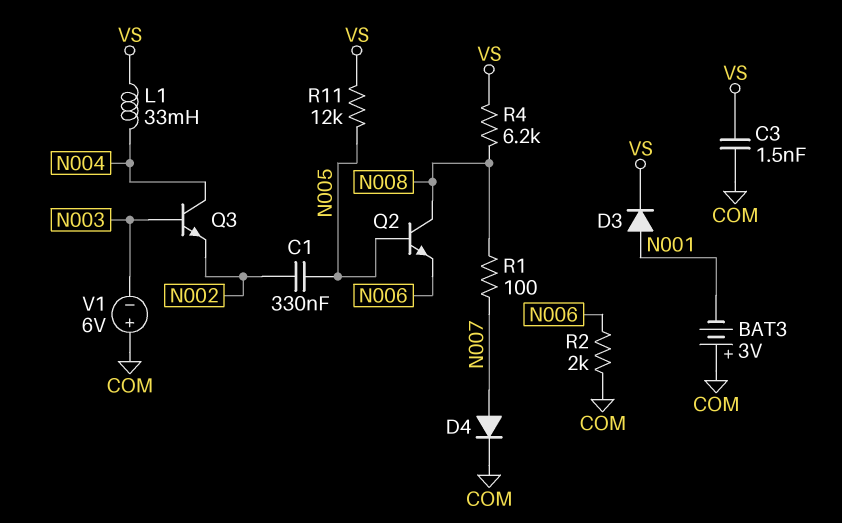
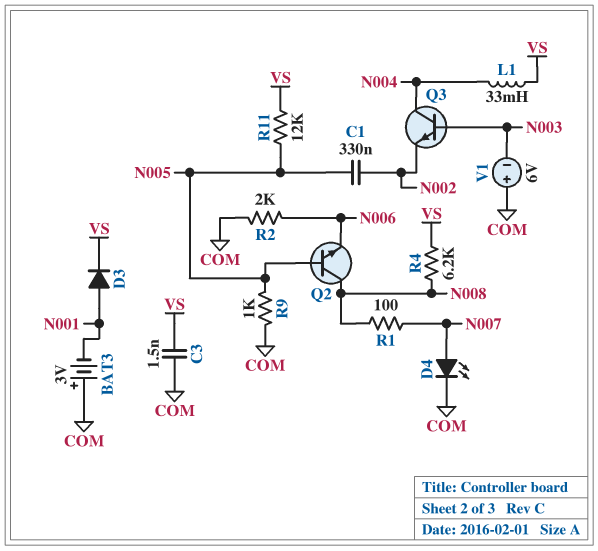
D4: diode (A N007, K COM) -> LED (A N007, K COM)
R9: none -> 1k (COM, N005)

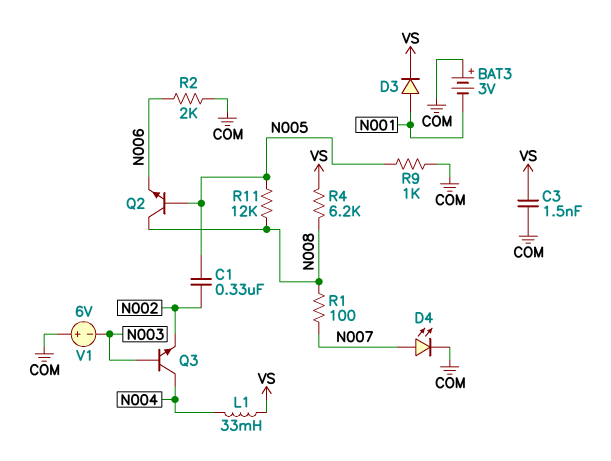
R11: 12k (N005, VS) -> 12k (N005, N008)

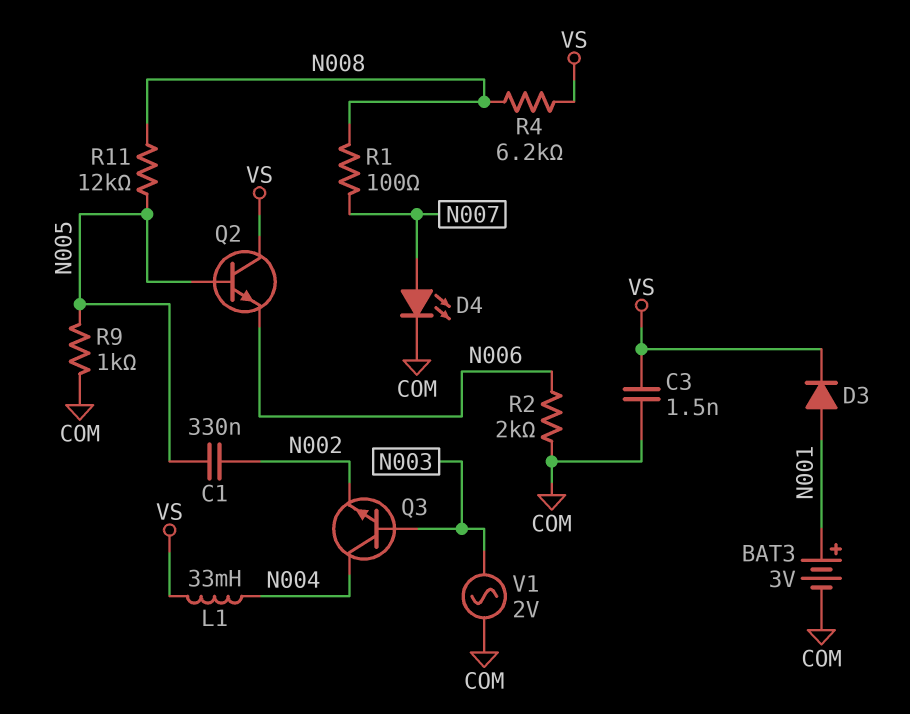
BAT3: 3V (plus COM, minus N001) -> 3V (plus N001, minus COM)
Q2: NPN (B N005, C N008, E N006) -> NPN (B N005, C VS, E N006)
V1: 6V (plus COM, minus N003) -> AC 2V (COM, N003)

